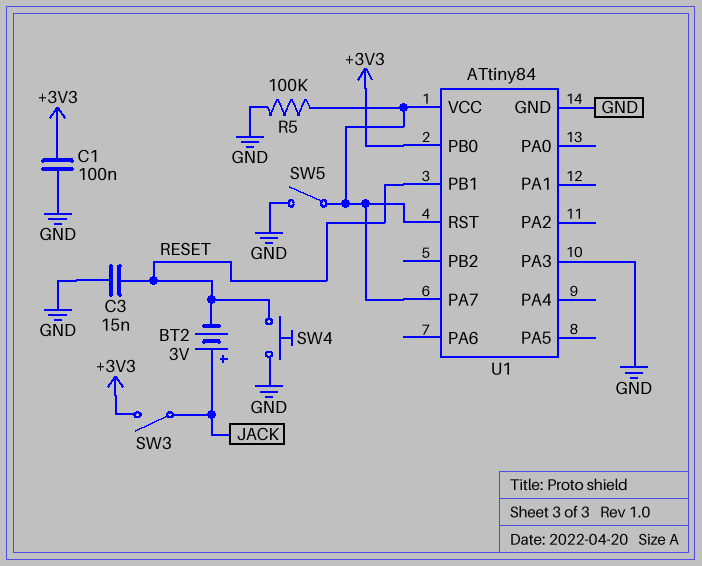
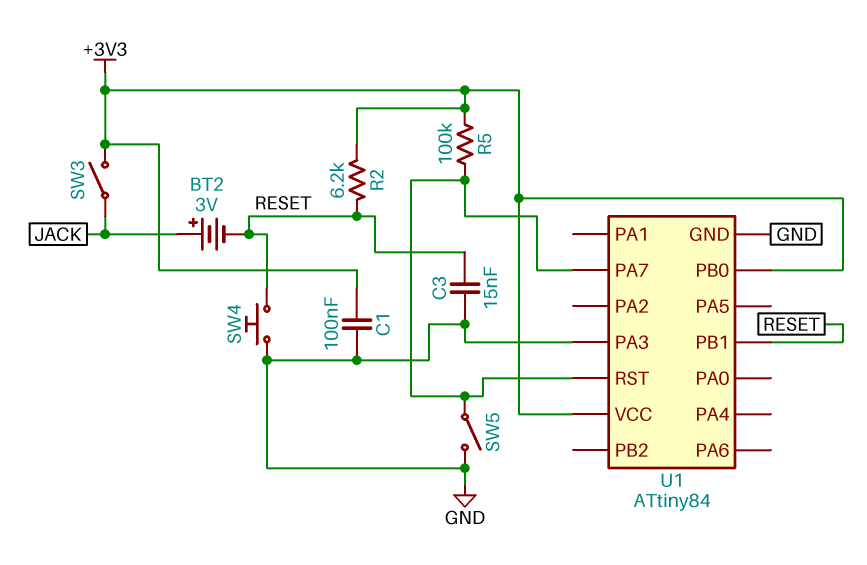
R2: none -> 6.2k (+3V3, RESET)
R5: 100k (GND, U1/PA7) -> 100k (+3V3, U1/PA7)
U1 pin VCC: U1/PA7 -> +3V3

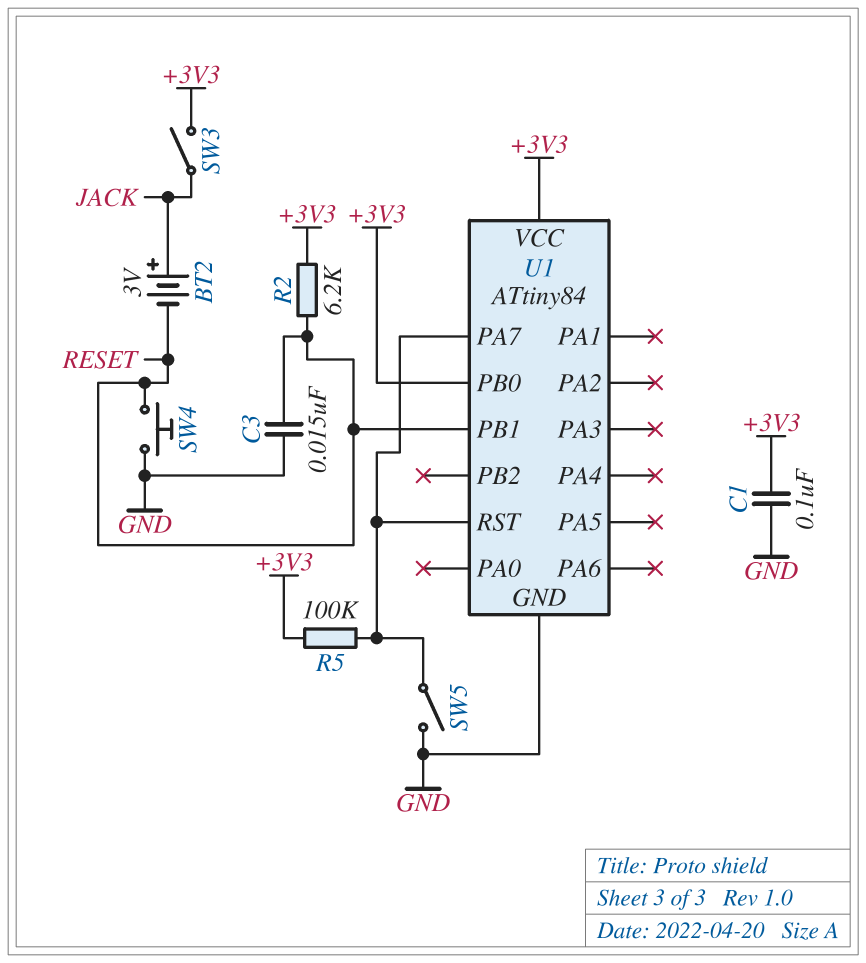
U1 pin PA3: GND -> none

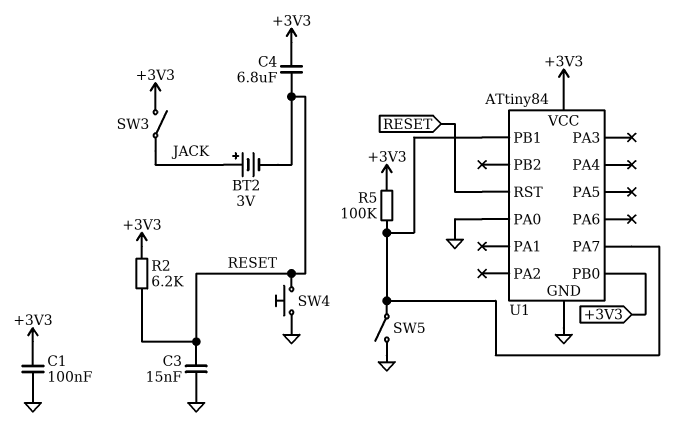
C4: none -> 6.8uF (+3V3, RESET)
U1 pin PA0: none -> GND
U1 pin PB1: RESET -> U1/PA7
U1 pin RST: U1/PA7 -> RESET

